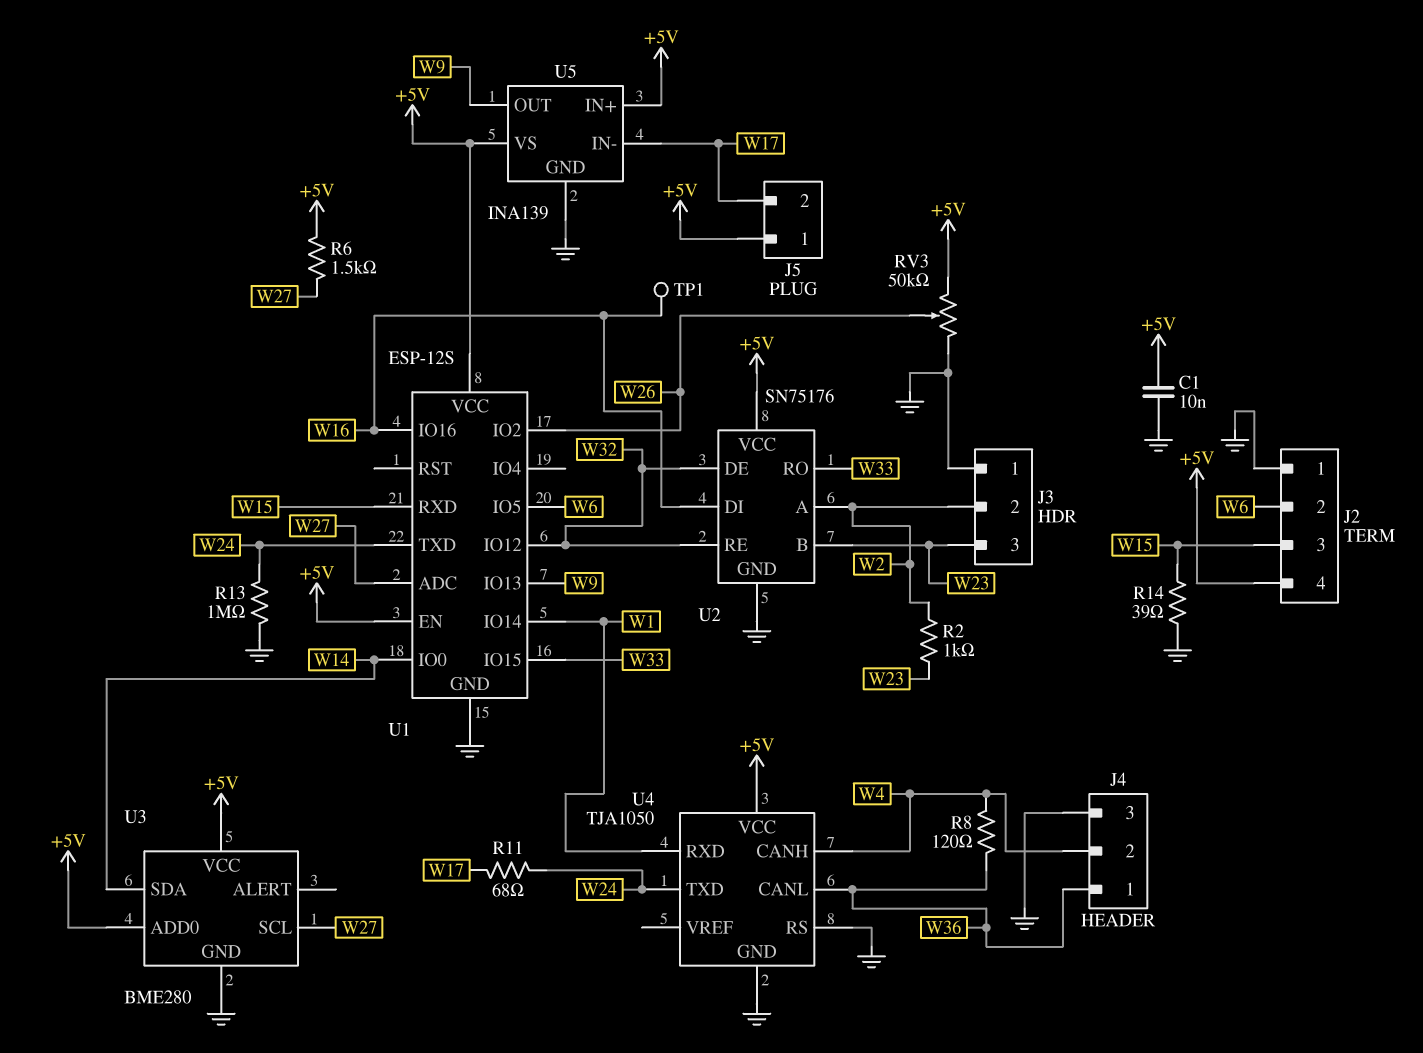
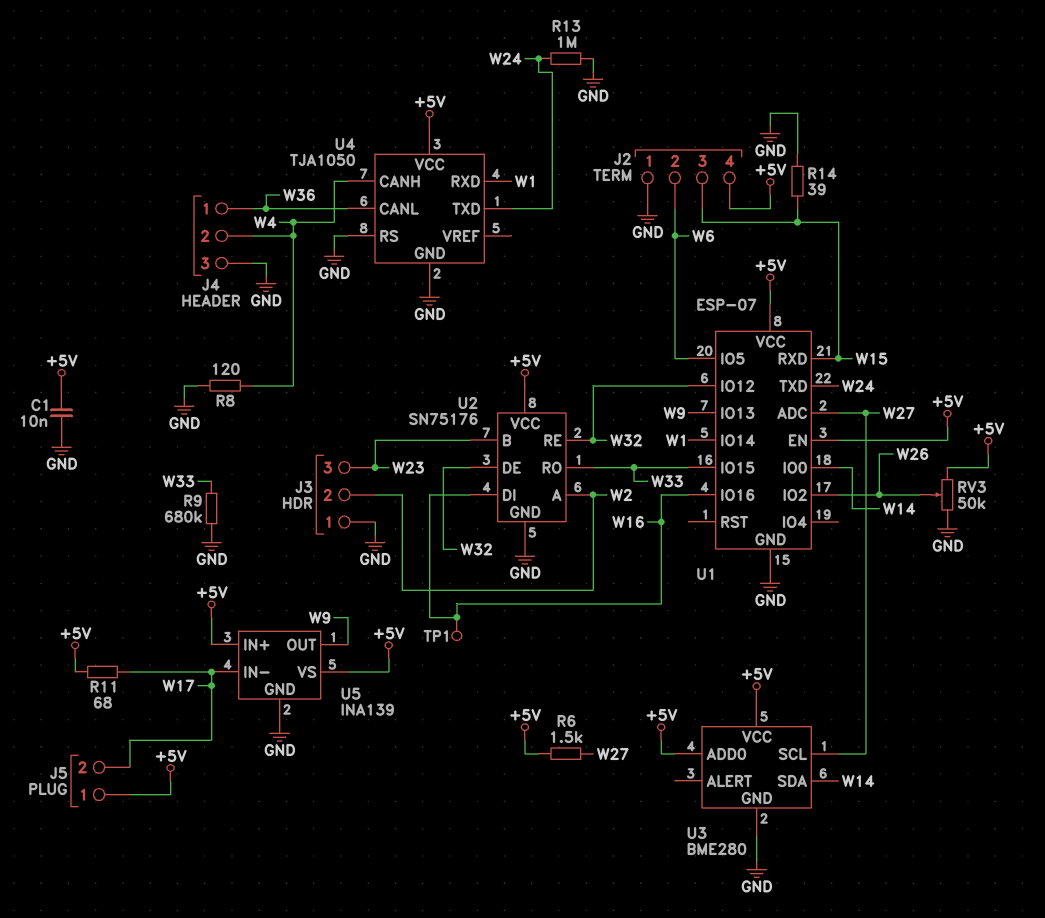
R2: 1k (W2, W23) -> none
R8: 120 (W4, W36) -> 120 (GND, W4)
R9: none -> 680k (GND, W33)
R11: 68 (W17, W24) -> 68 (+5V, W17)
U1: ESP-12S -> ESP-07

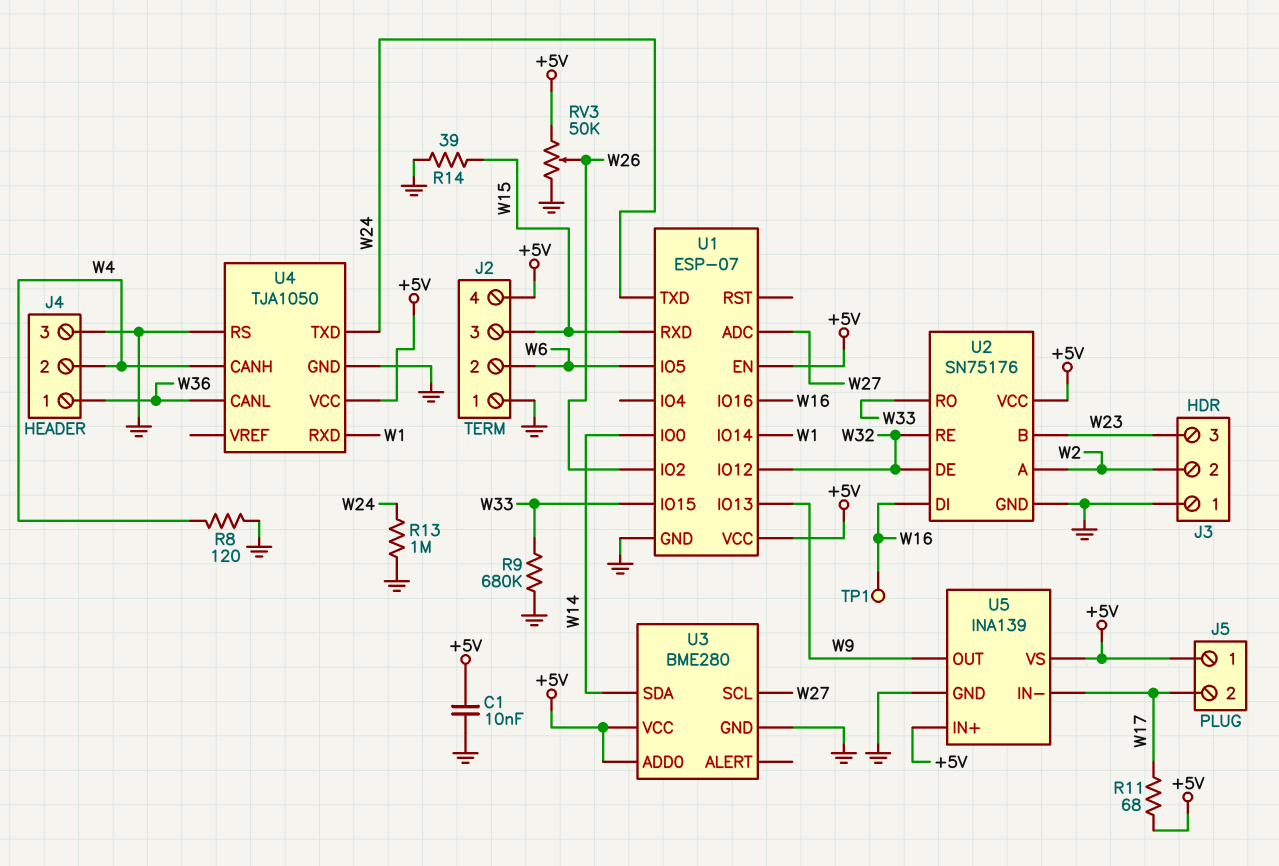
R6: 1.5k (+5V, W27) -> none

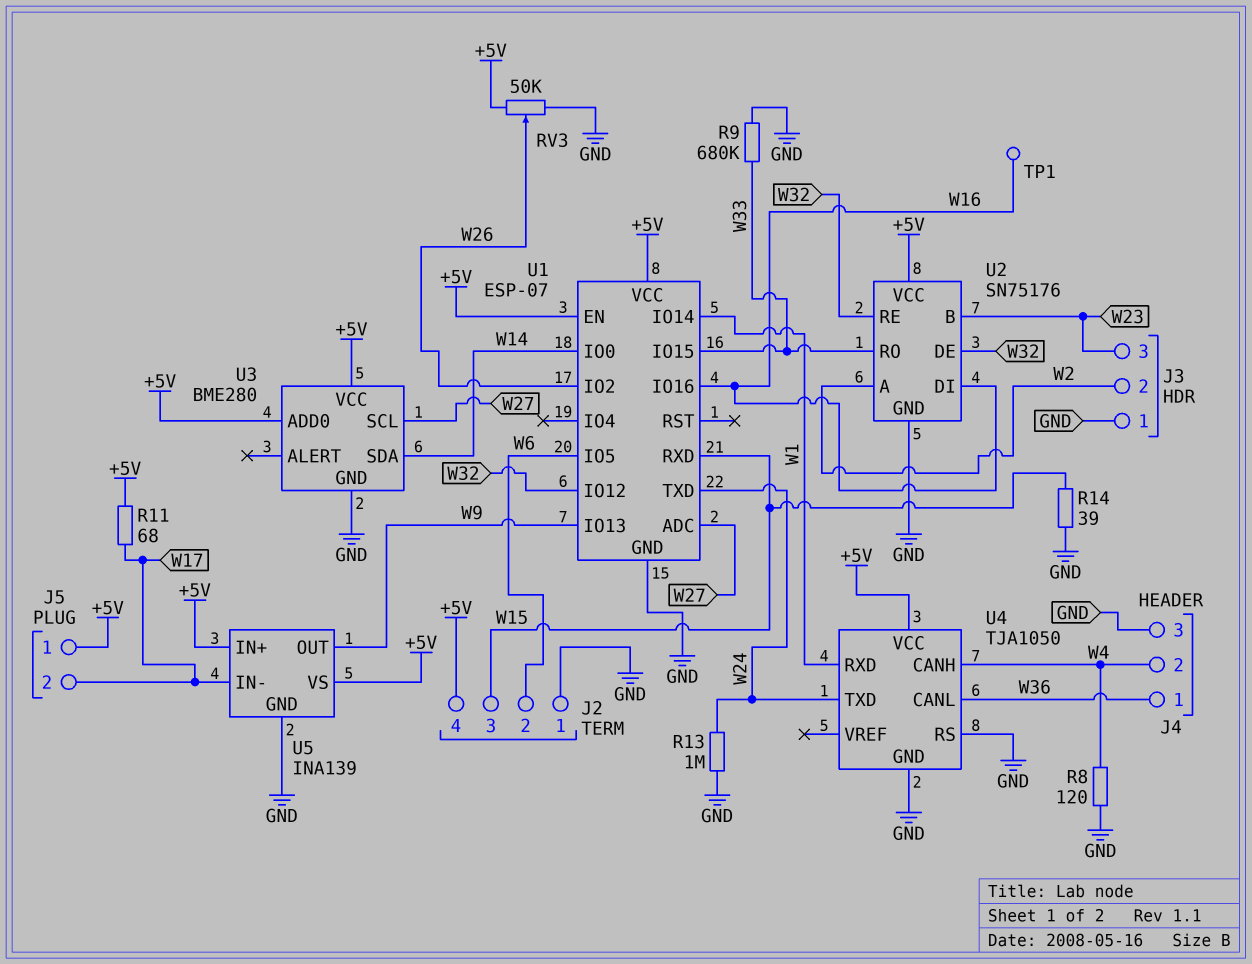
C1: 10nF (+5V, GND) -> none

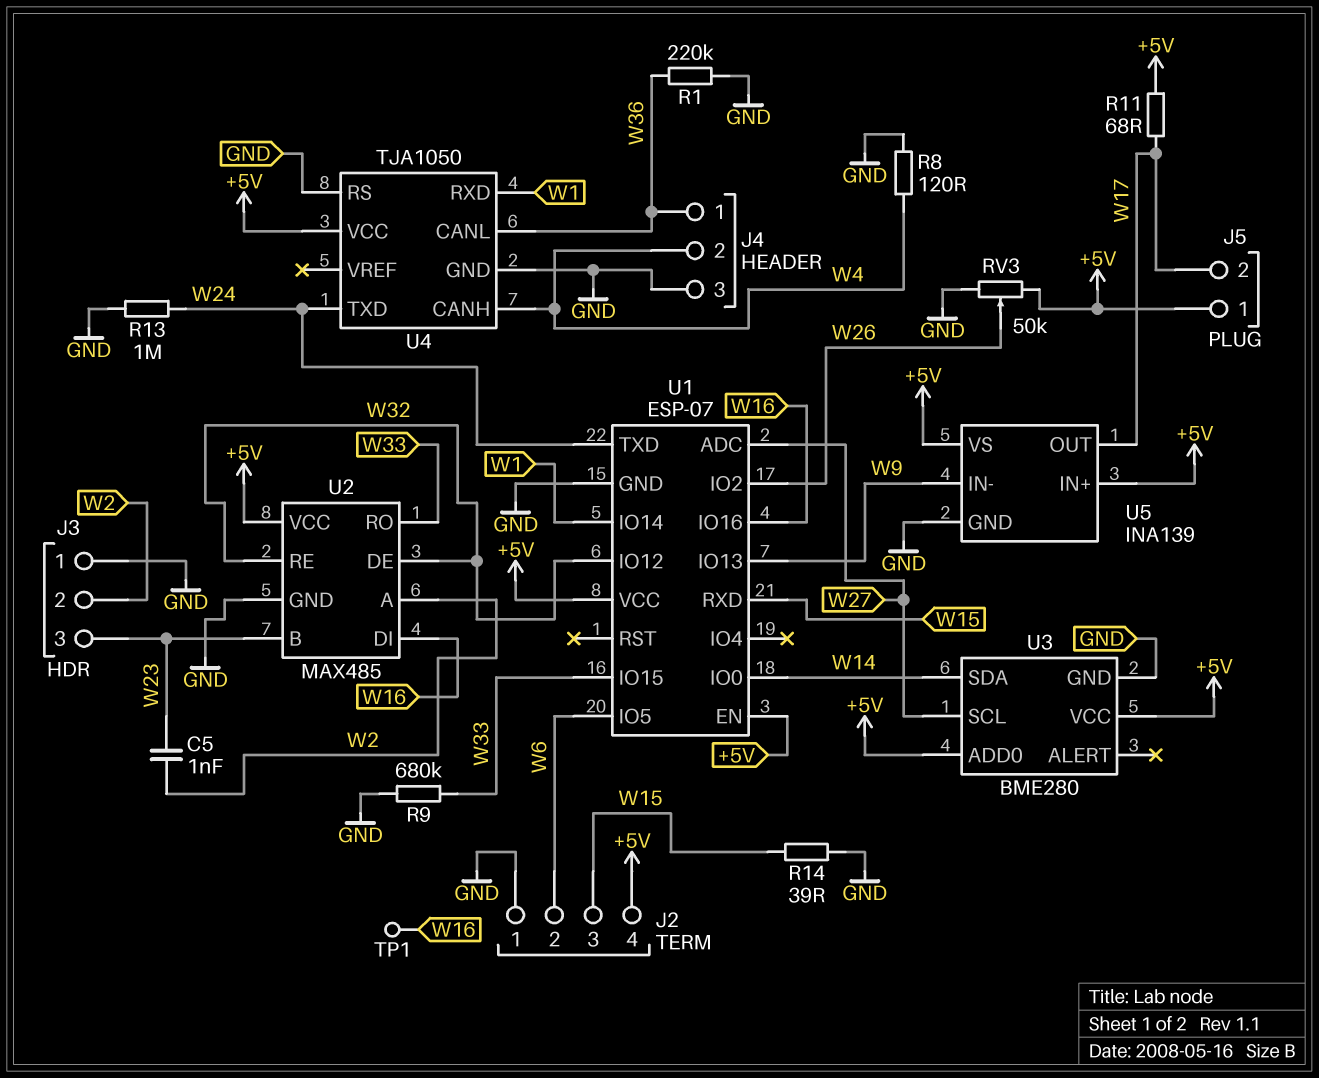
C5: none -> 1nF (W2, W23)
R1: none -> 220k (GND, W36)
U2: SN75176 -> MAX485
U5 pin IN-: W17 -> W9
U5 pin OUT: W9 -> W17

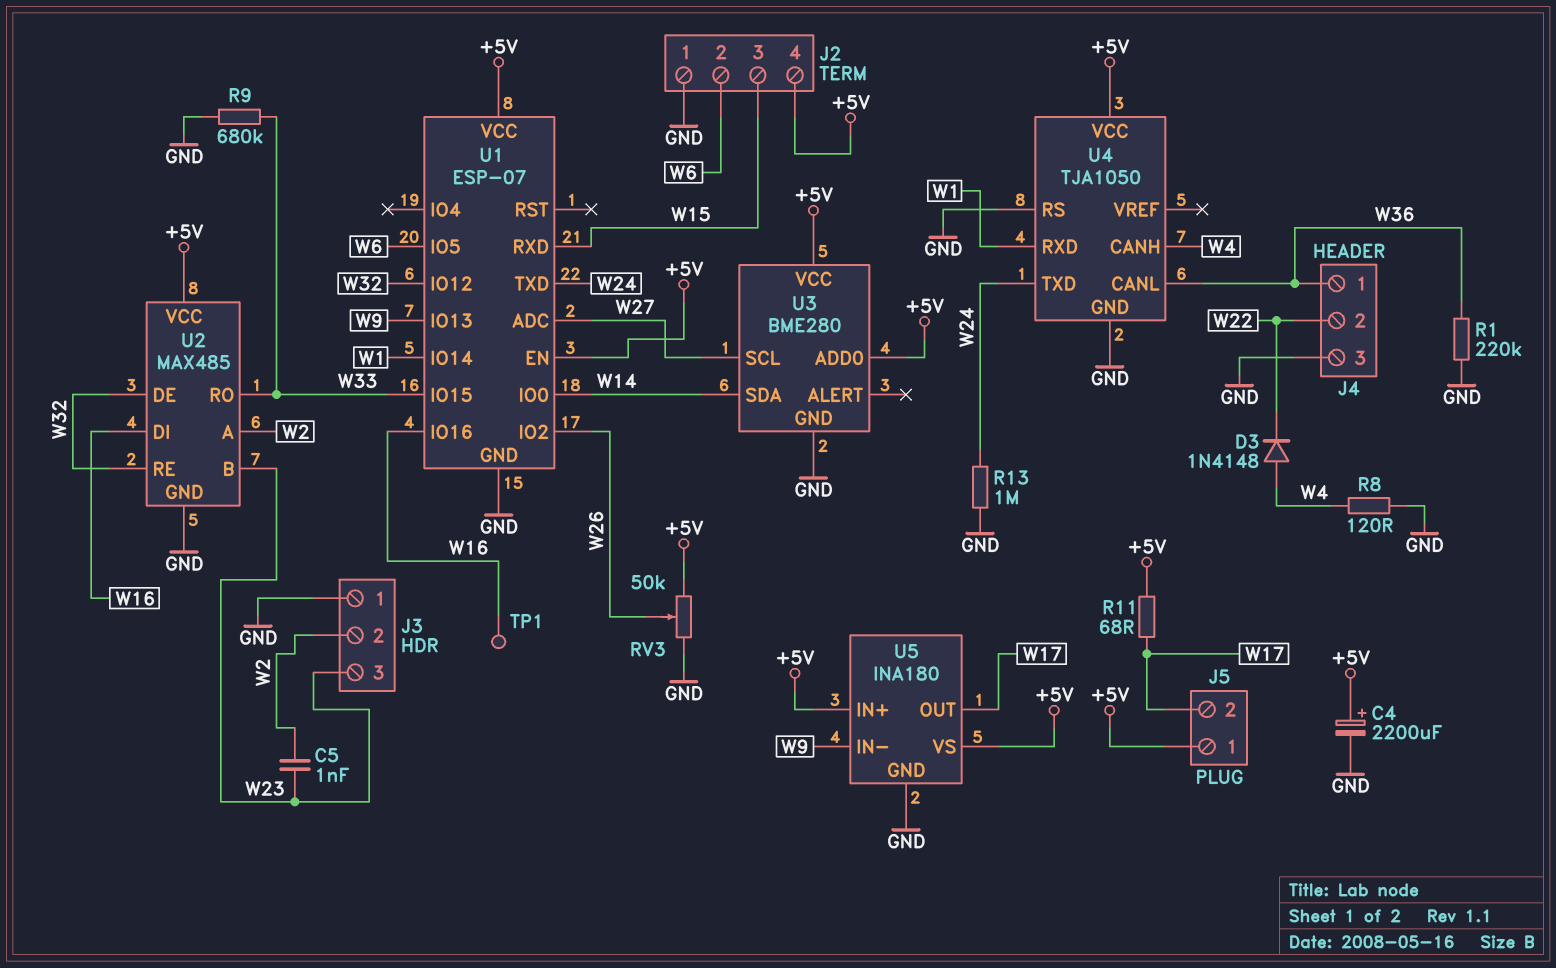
C4: none -> 2200uF (plus +5V, minus GND)
D3: none -> diode 1N4148 (A W4, K W22)
J4 pin 2: W4 -> W22
R14: 39 (GND, W15) -> none
U5: INA139 -> INA180

